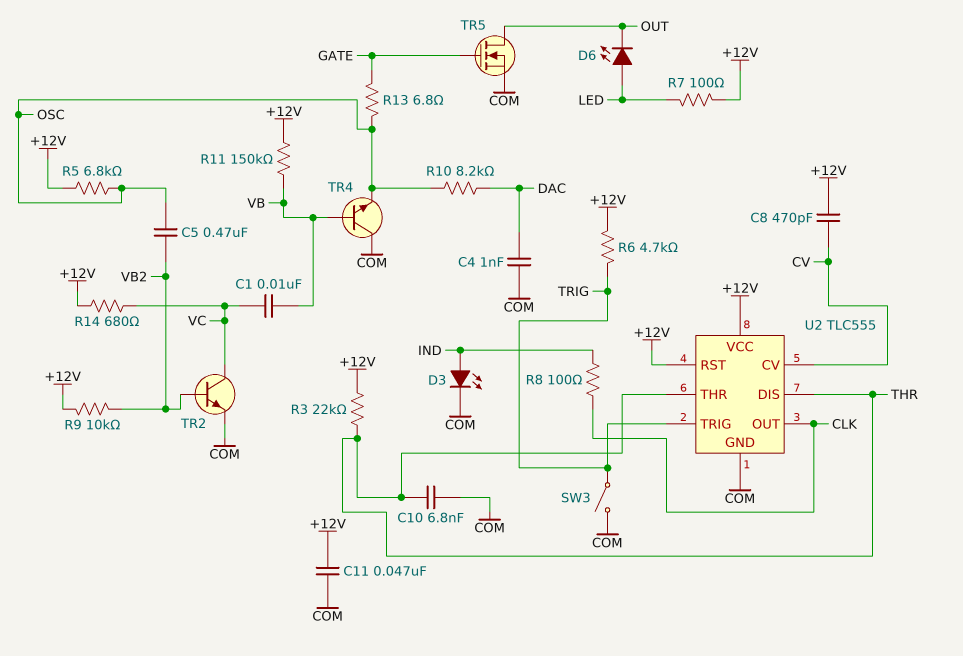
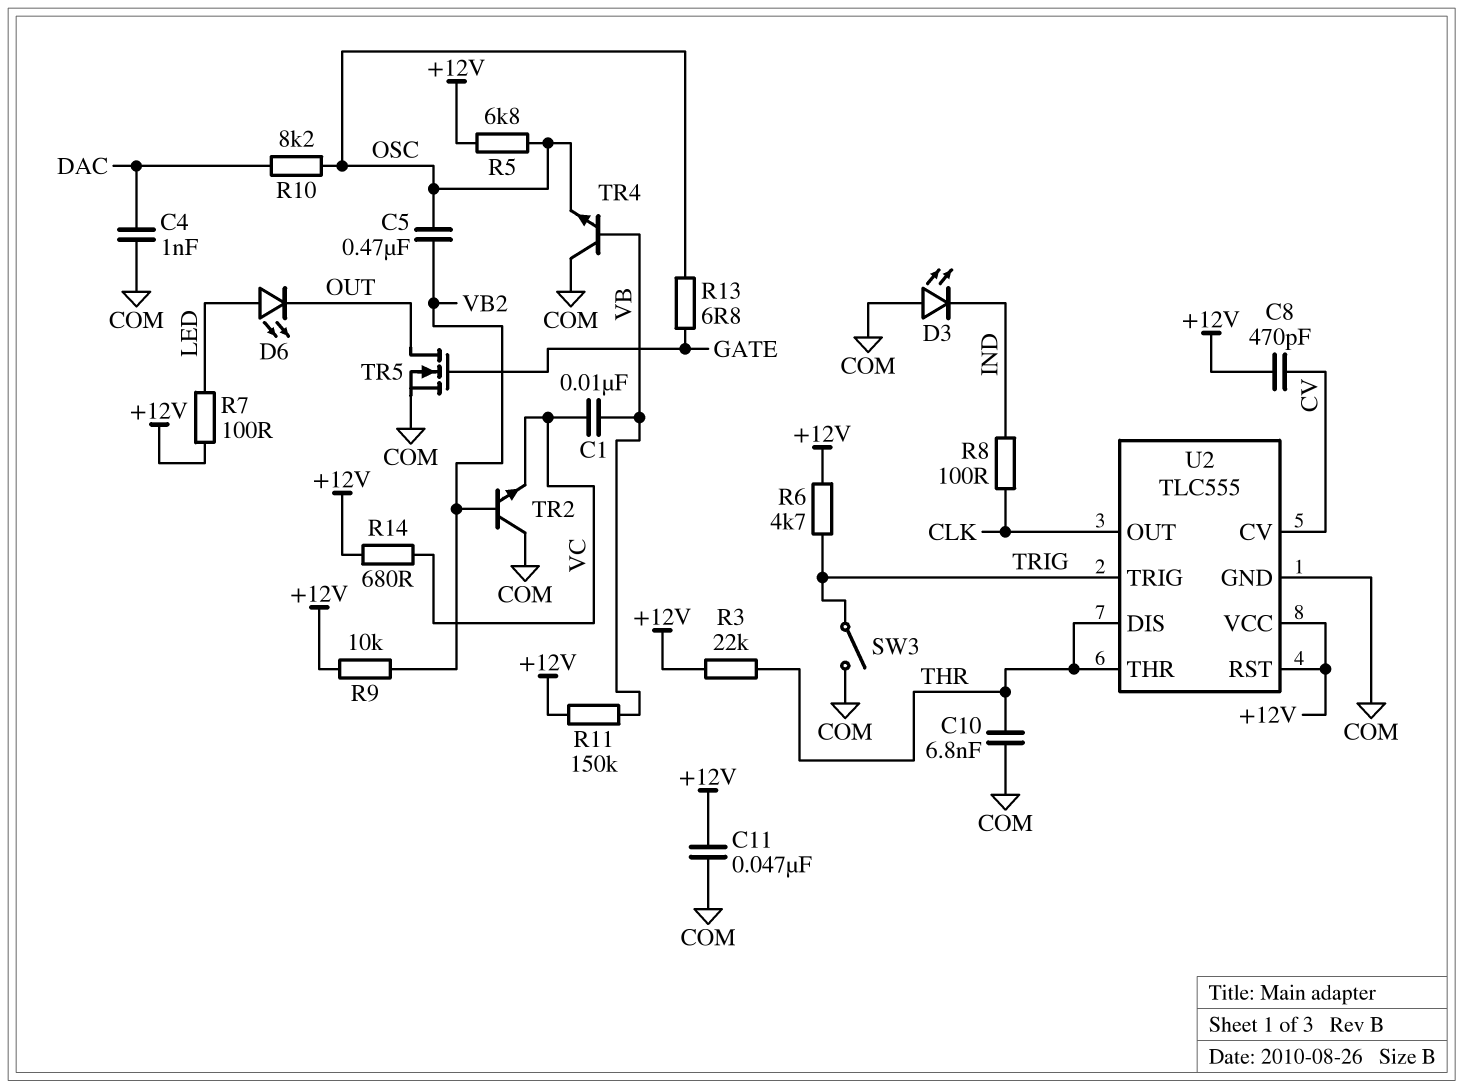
D3: LED (A IND, K COM) -> LED (A COM, K IND)
TR2: NPN (B VB2, C VC, E COM) -> NPN (B VB2, C COM, E VC)

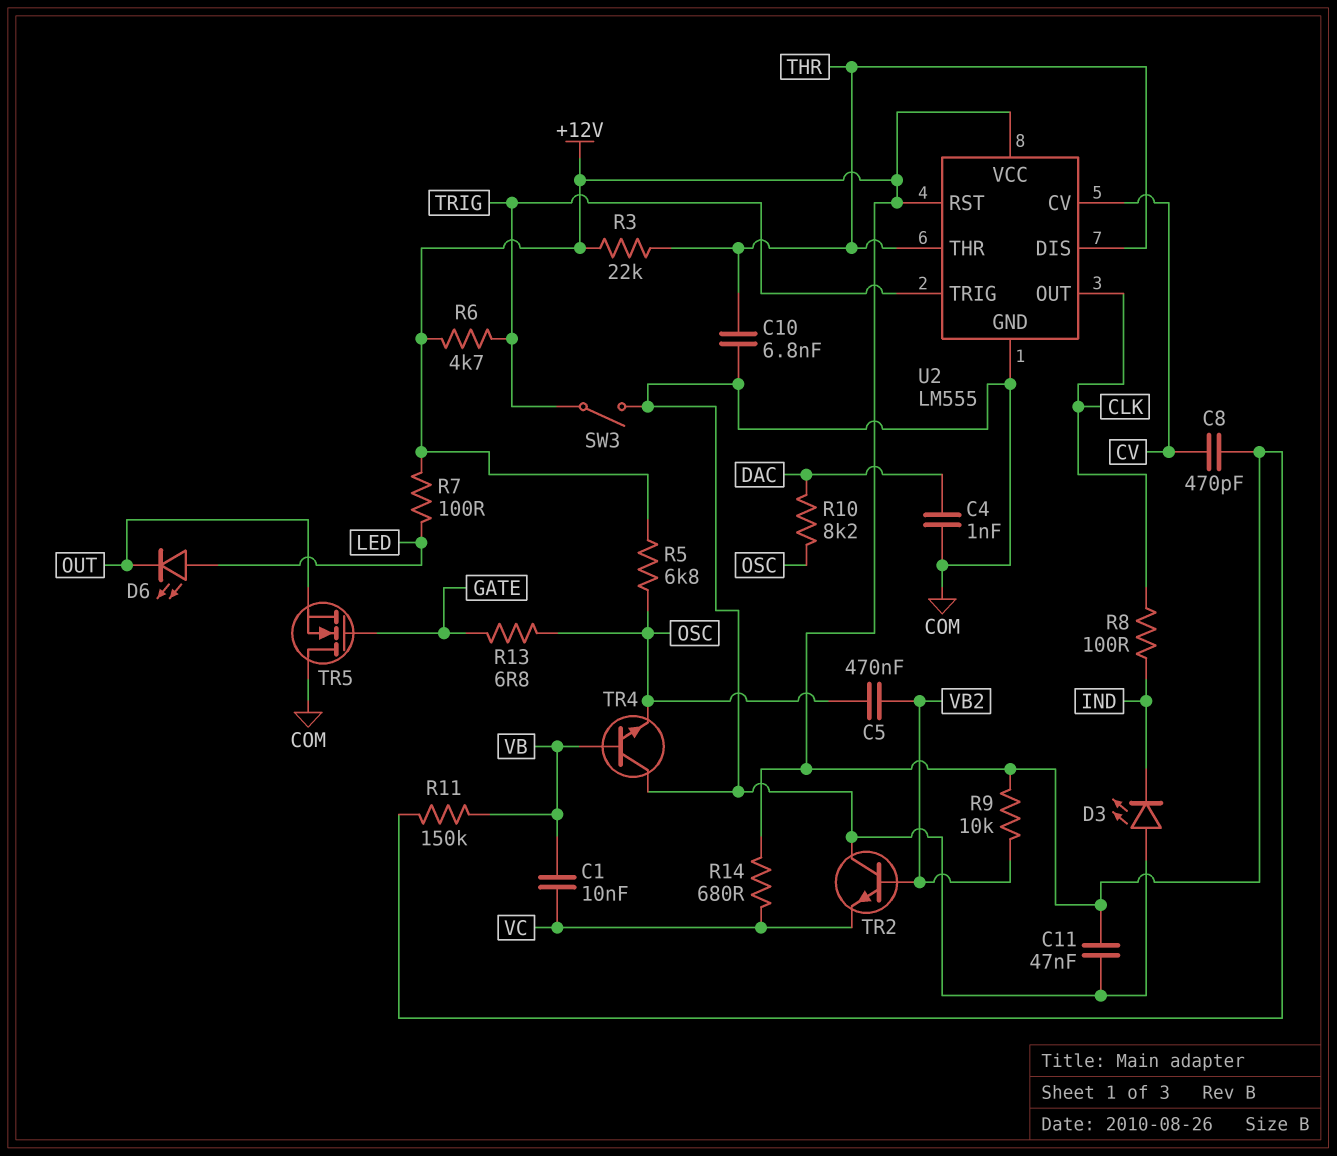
TR5: NMOS (G GATE, D OUT, S COM) -> NMOS (G GATE, D COM, S OUT)
U2: TLC555 -> LM555

